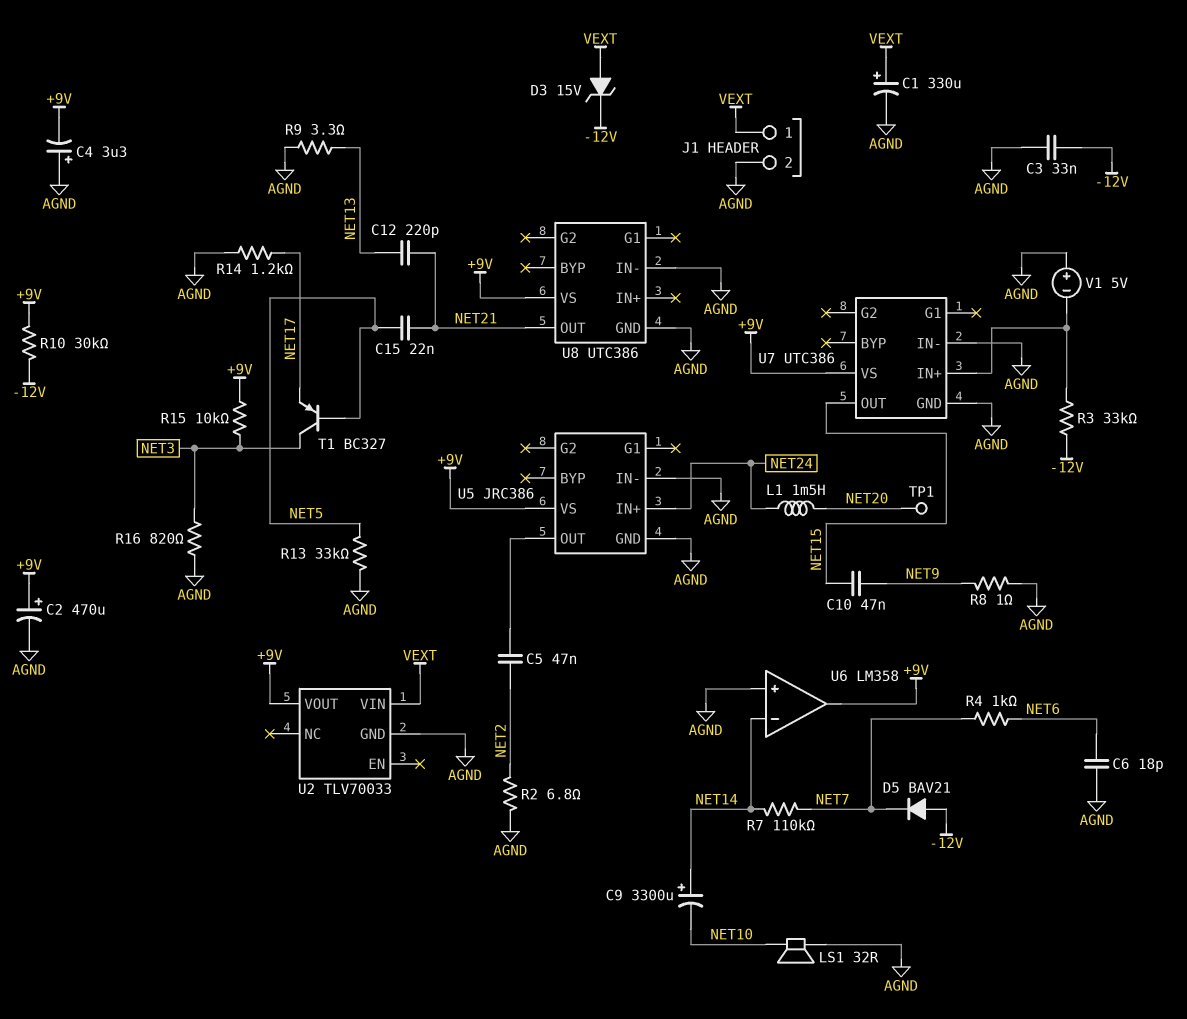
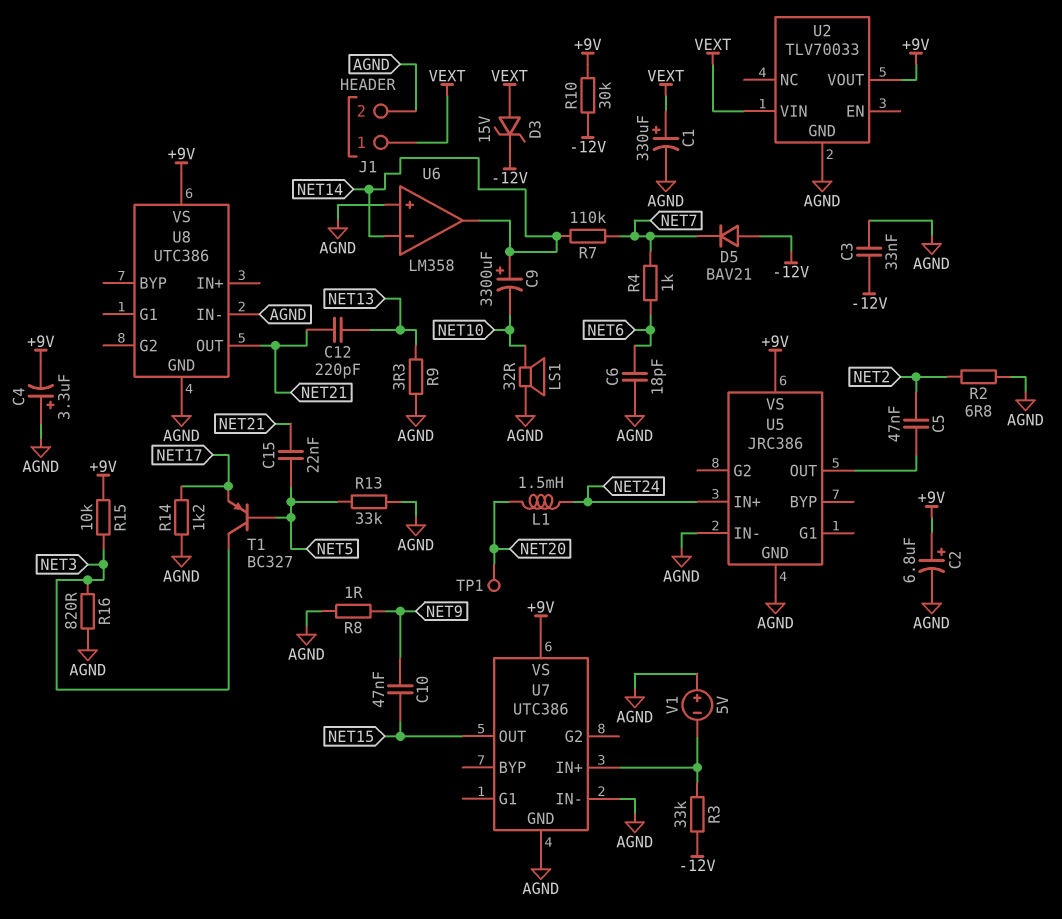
C2: 470uF (plus +9V, minus AGND) -> 6.8uF (plus +9V, minus AGND)
U6 pin out: +9V -> NET14

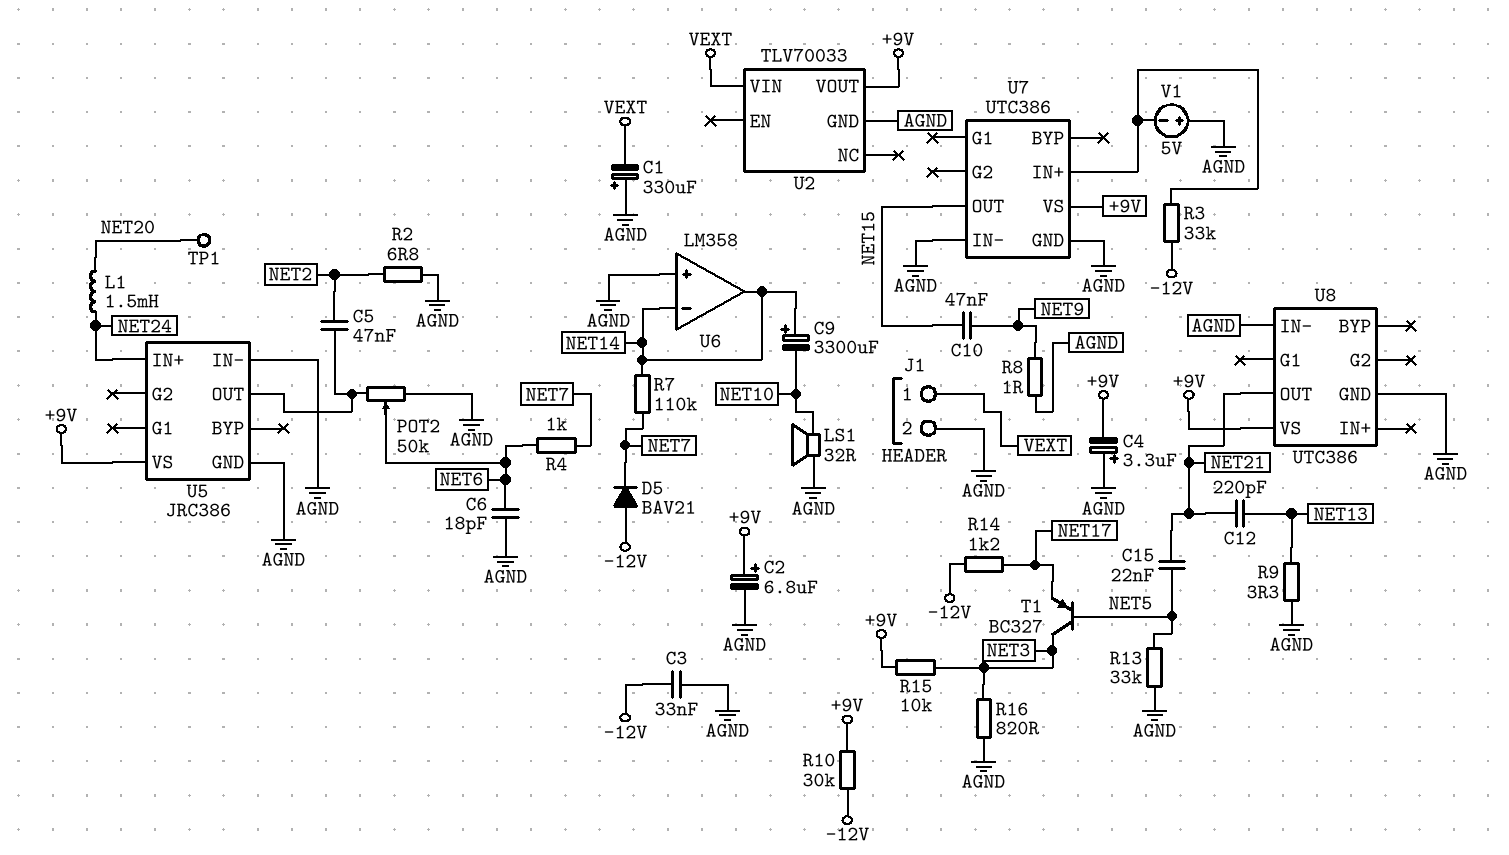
C1: 330uF (plus VEXT, minus AGND) -> 330uF (plus AGND, minus VEXT)
D3: zener 15V (A VEXT, K -12V) -> none
POT2: none -> 50k (AGND, U5/OUT, wiper NET6)
R14: 1.2k (AGND, NET17) -> 1.2k (-12V, NET17)

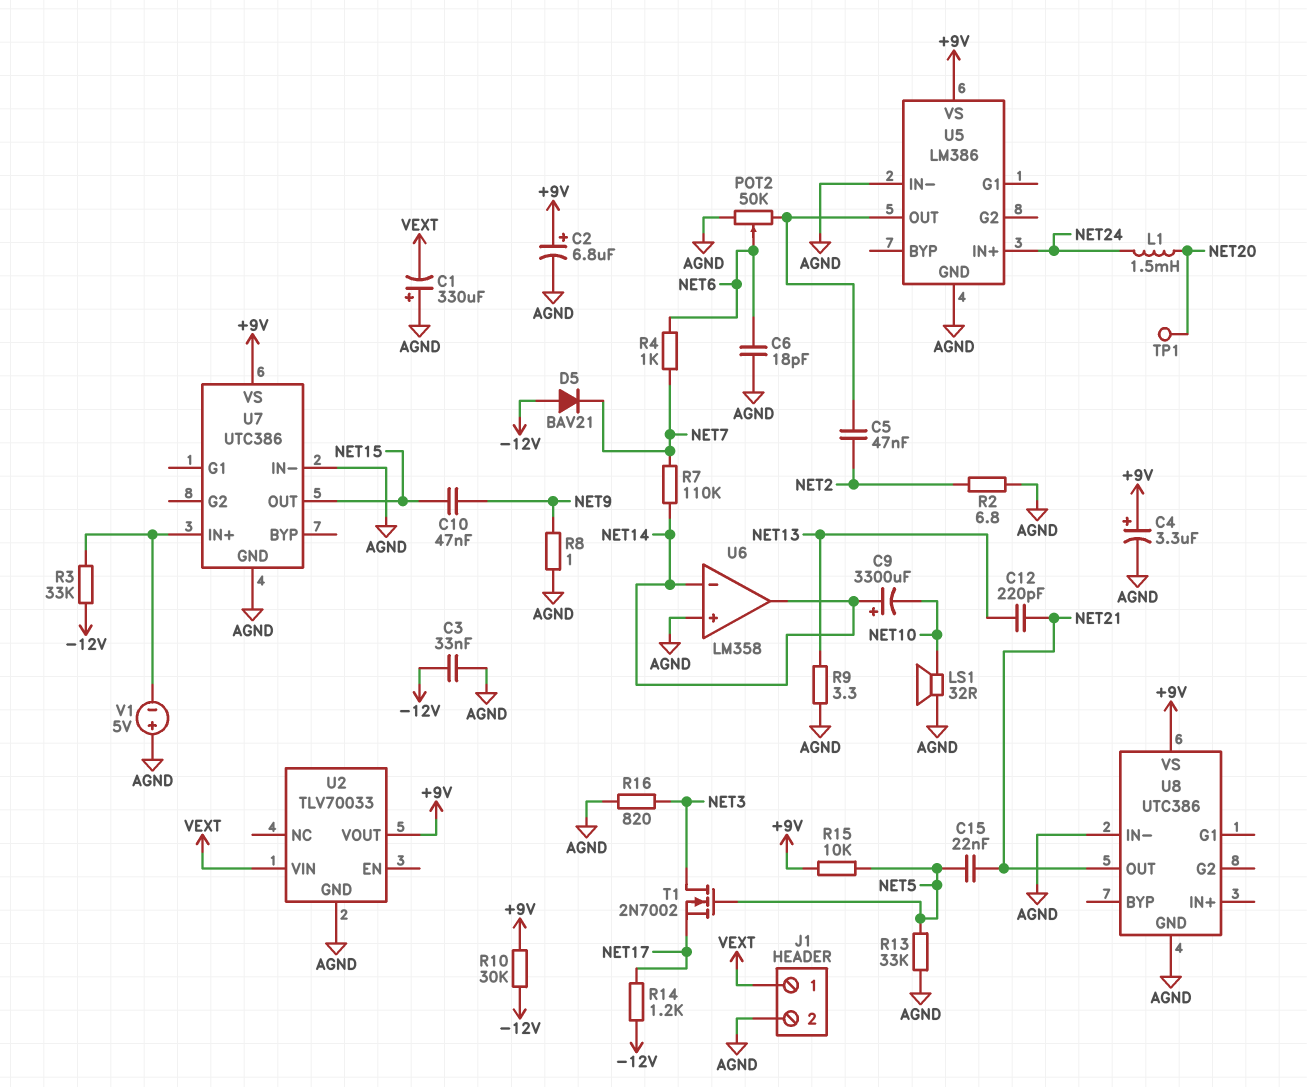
C4: 3.3uF (plus AGND, minus +9V) -> 3.3uF (plus +9V, minus AGND)
R15: 10k (+9V, NET3) -> 10k (+9V, NET5)
T1: PNP BC327 (B NET5, C NET3, E NET17) -> NMOS 2N7002 (G NET5, D NET3, S NET17)
U5: JRC386 -> LM386

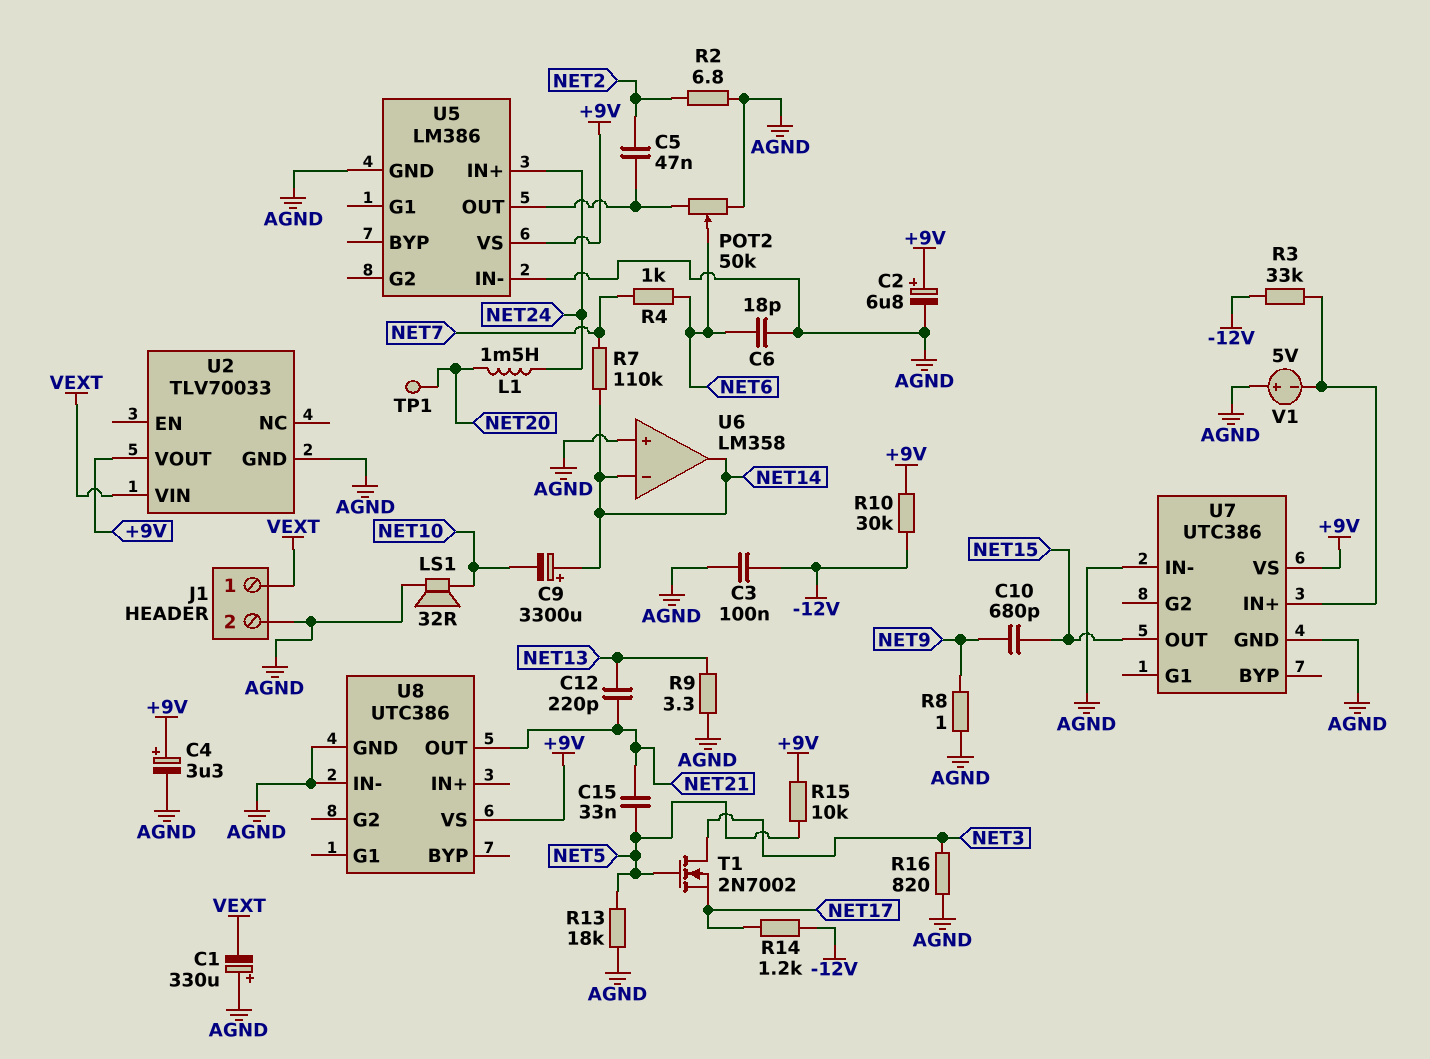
C3: 33nF (-12V, AGND) -> 100nF (-12V, AGND)
C10: 47nF (NET9, NET15) -> 680pF (NET9, NET15)
C15: 22nF (NET5, NET21) -> 33nF (NET5, NET21)
D5: diode BAV21 (A -12V, K NET7) -> none
R13: 33k (AGND, NET5) -> 18k (AGND, NET5)

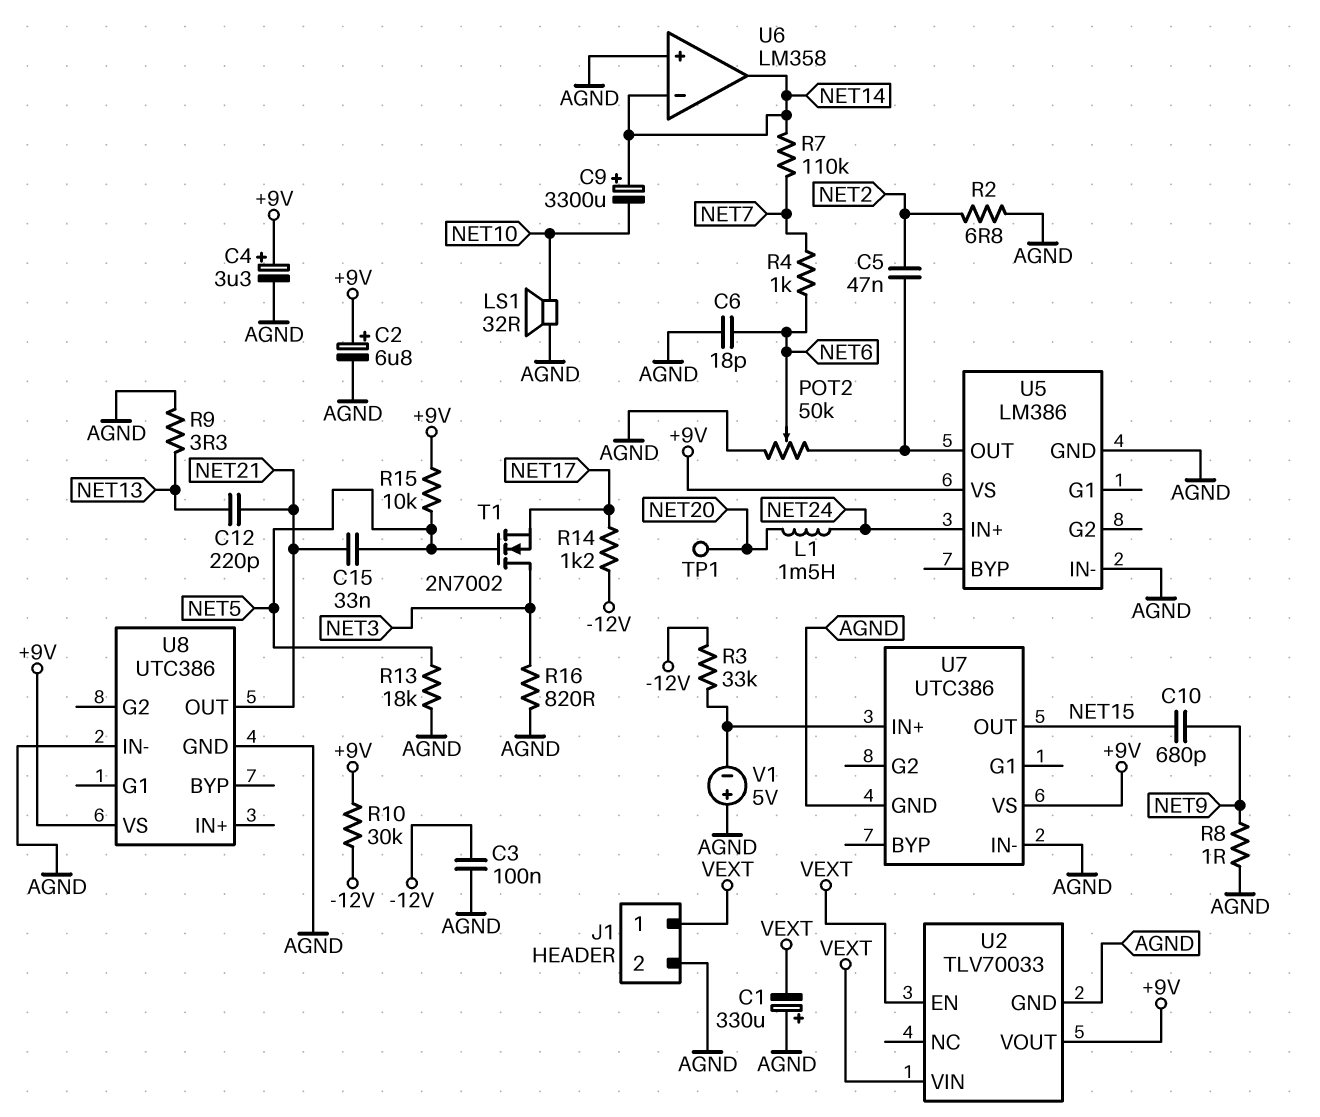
U2 pin EN: none -> VEXT

